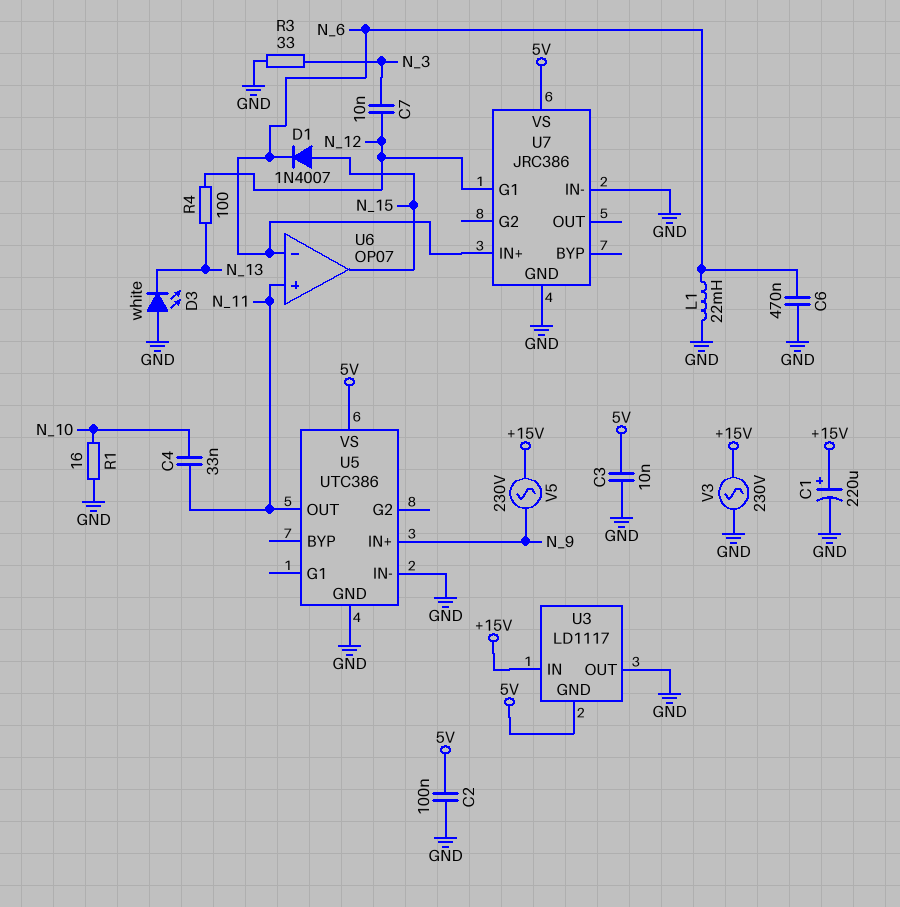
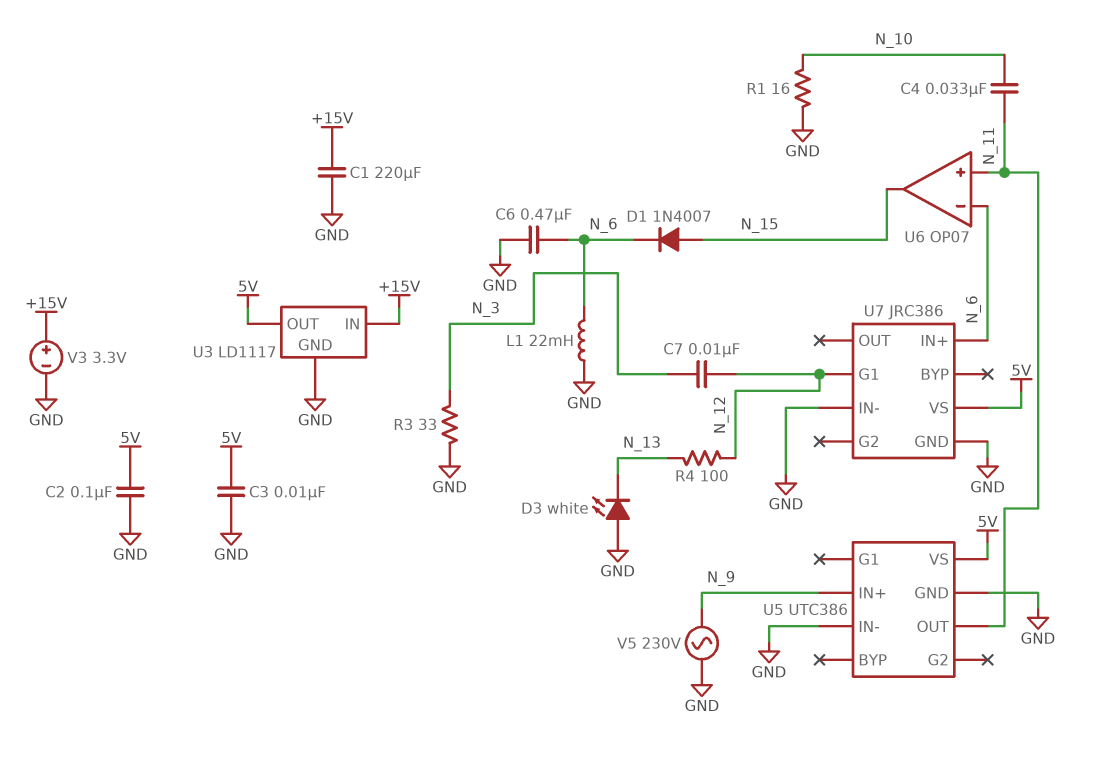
C1: 220uF (plus +15V, minus GND) -> 220uF (+15V, GND)
U3 pin GND: 5V -> GND
U3 pin OUT: GND -> 5V
V3: AC 230V (+15V, GND) -> 3.3V (plus +15V, minus GND)
V5: AC 230V (+15V, N_9) -> AC 230V (GND, N_9)

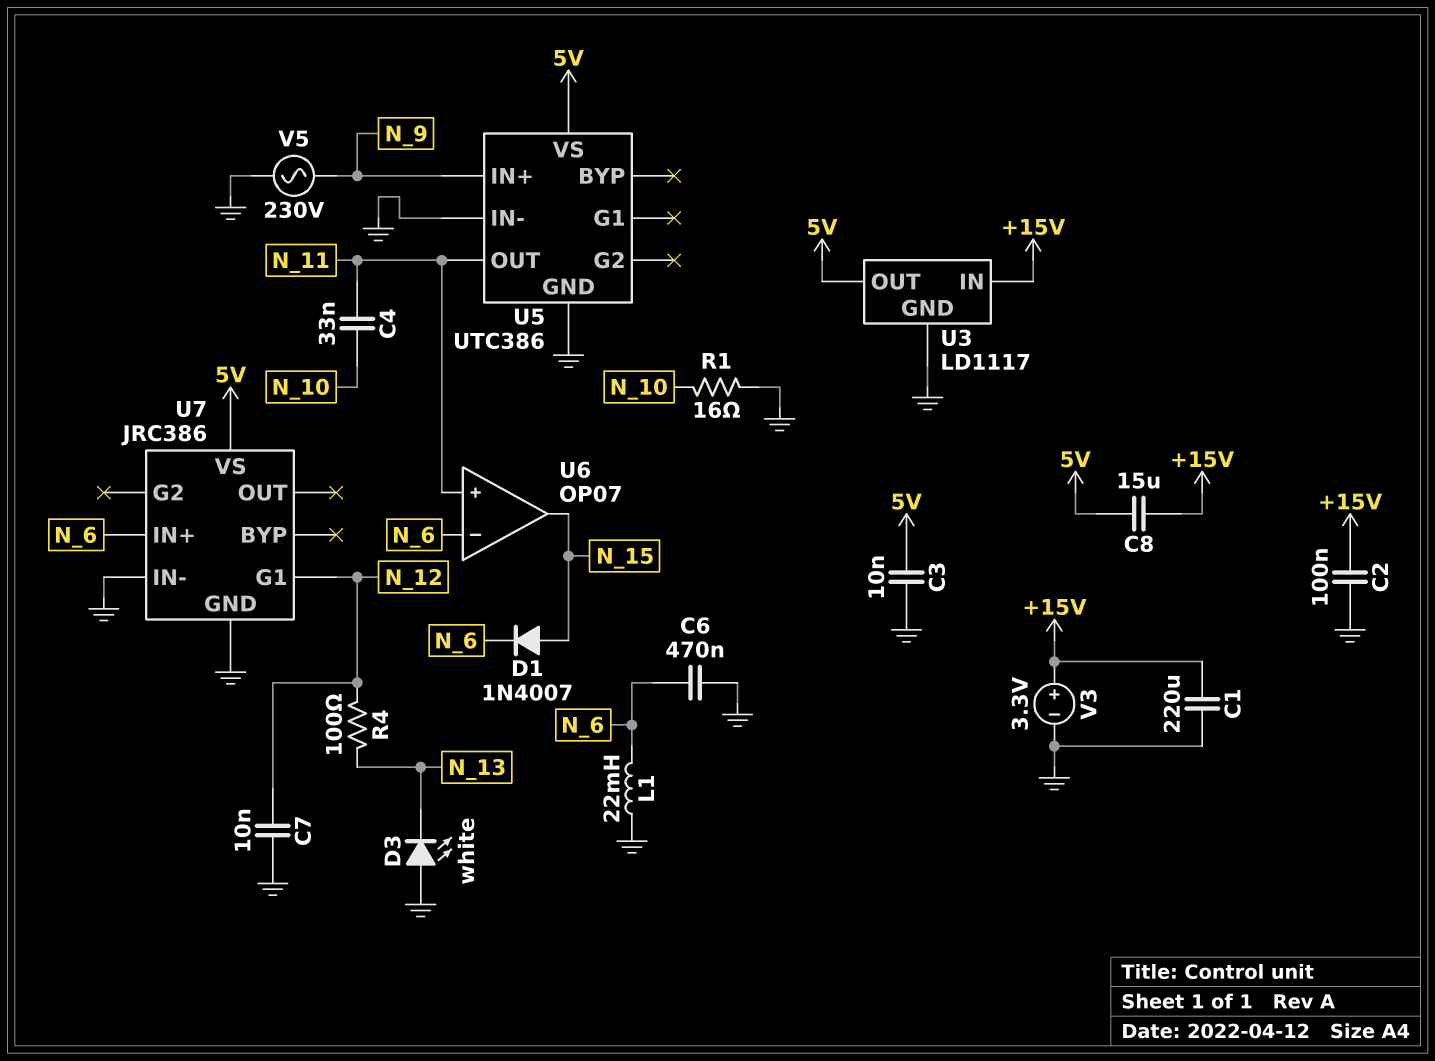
C2: 100nF (5V, GND) -> 100nF (+15V, GND)
C7: 10nF (N_3, N_12) -> 10nF (GND, N_12)
C8: none -> 15uF (+15V, 5V)
R3: 33 (GND, N_3) -> none

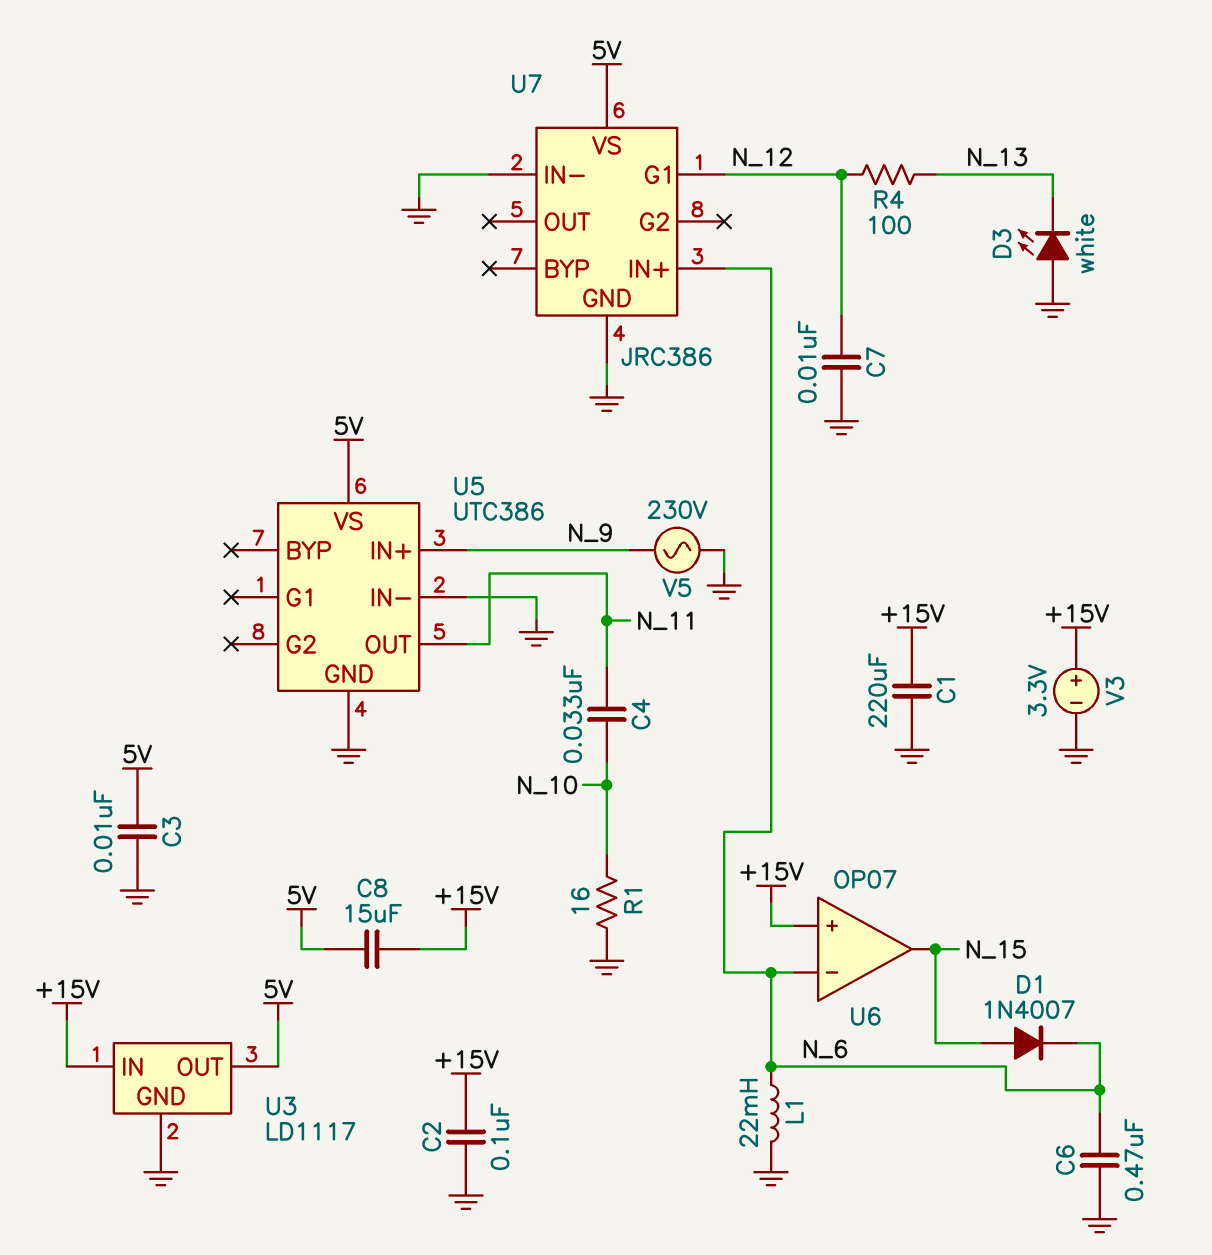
U6 pin in+: N_11 -> +15V

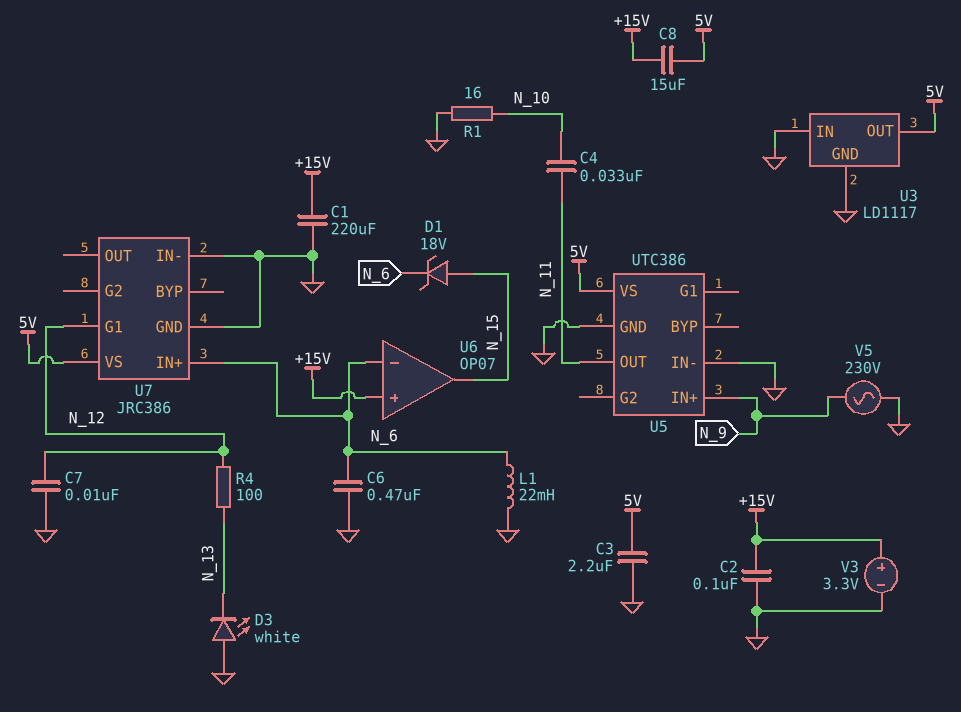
C3: 10nF (5V, GND) -> 2.2uF (5V, GND)
D1: diode 1N4007 (A N_15, K N_6) -> zener 18V (A N_15, K N_6)
U3 pin IN: +15V -> GND

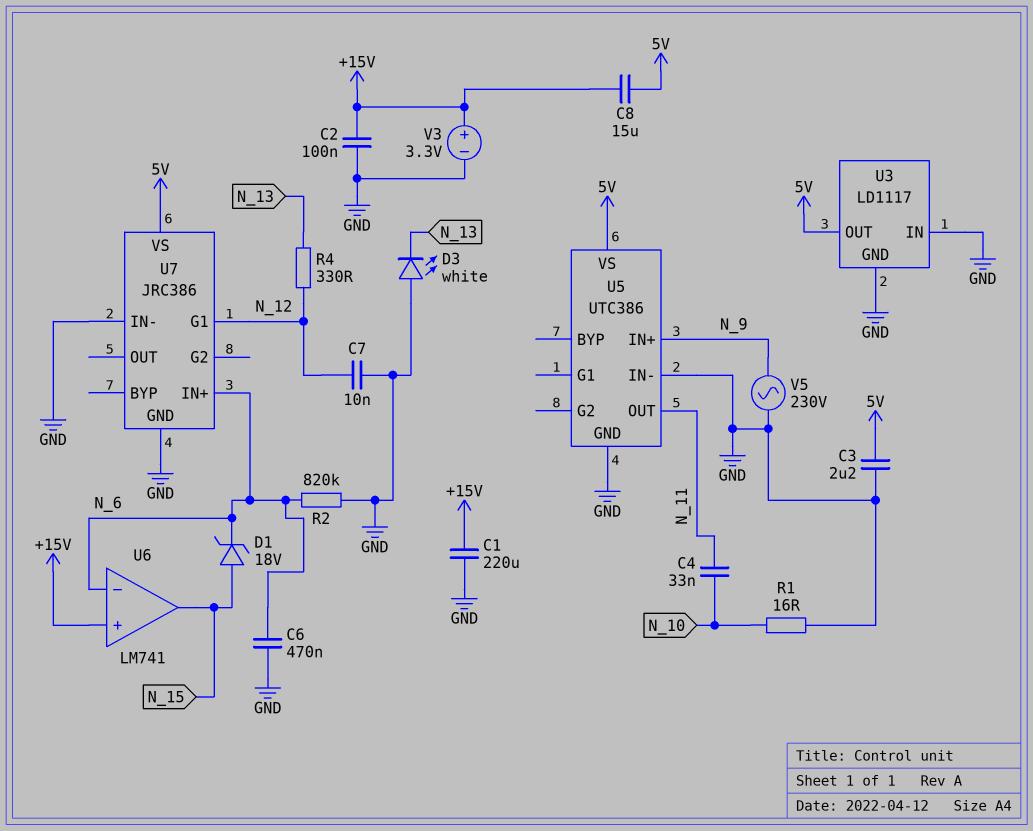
L1: 22mH (GND, N_6) -> none
R2: none -> 820k (GND, N_6)
R4: 100 (N_12, N_13) -> 330 (N_12, N_13)
U6: OP07 -> LM741

